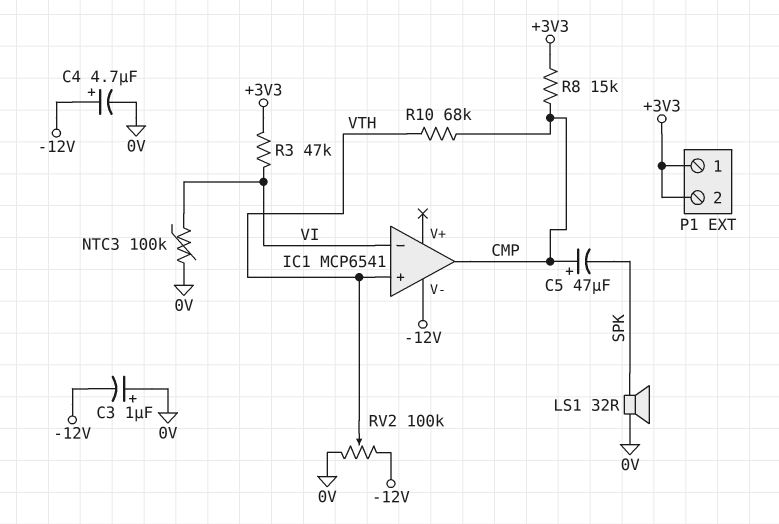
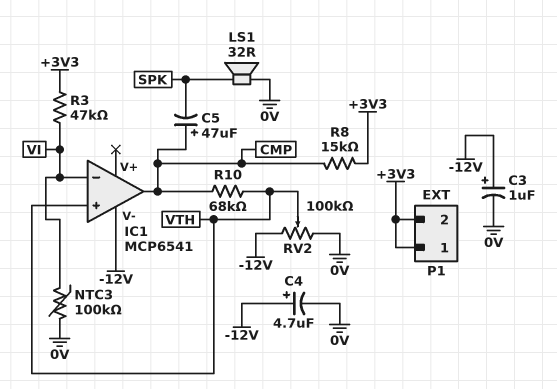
C3: 1uF (plus 0V, minus -12V) -> 1uF (plus -12V, minus 0V)

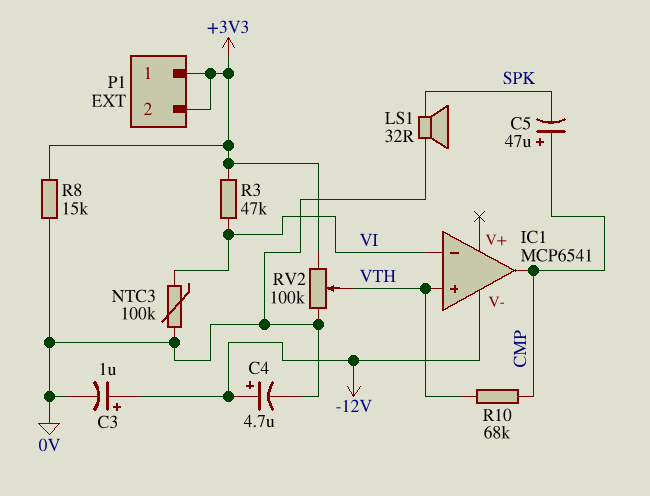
R8: 15k (+3V3, CMP) -> 15k (+3V3, 0V)
RV2: 100k (-12V, 0V, wiper VTH) -> 100k (+3V3, 0V, wiper VTH)

